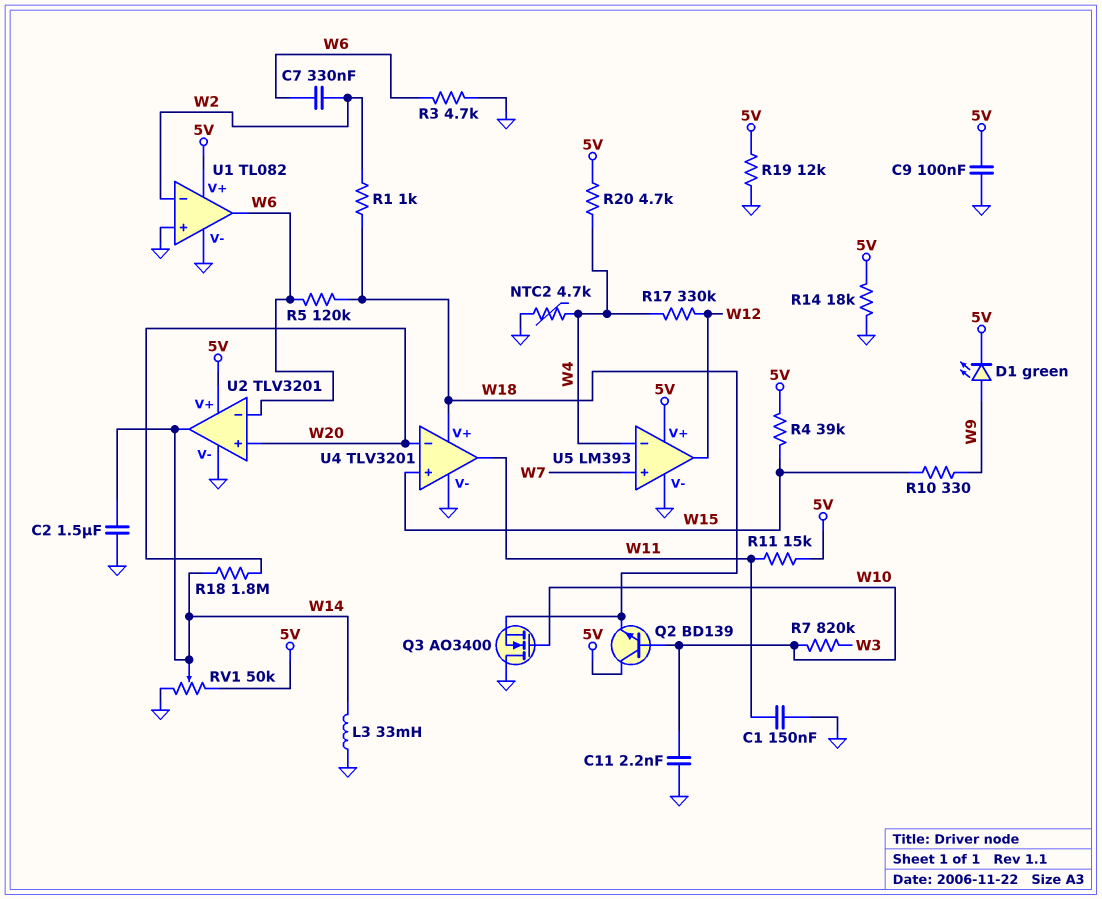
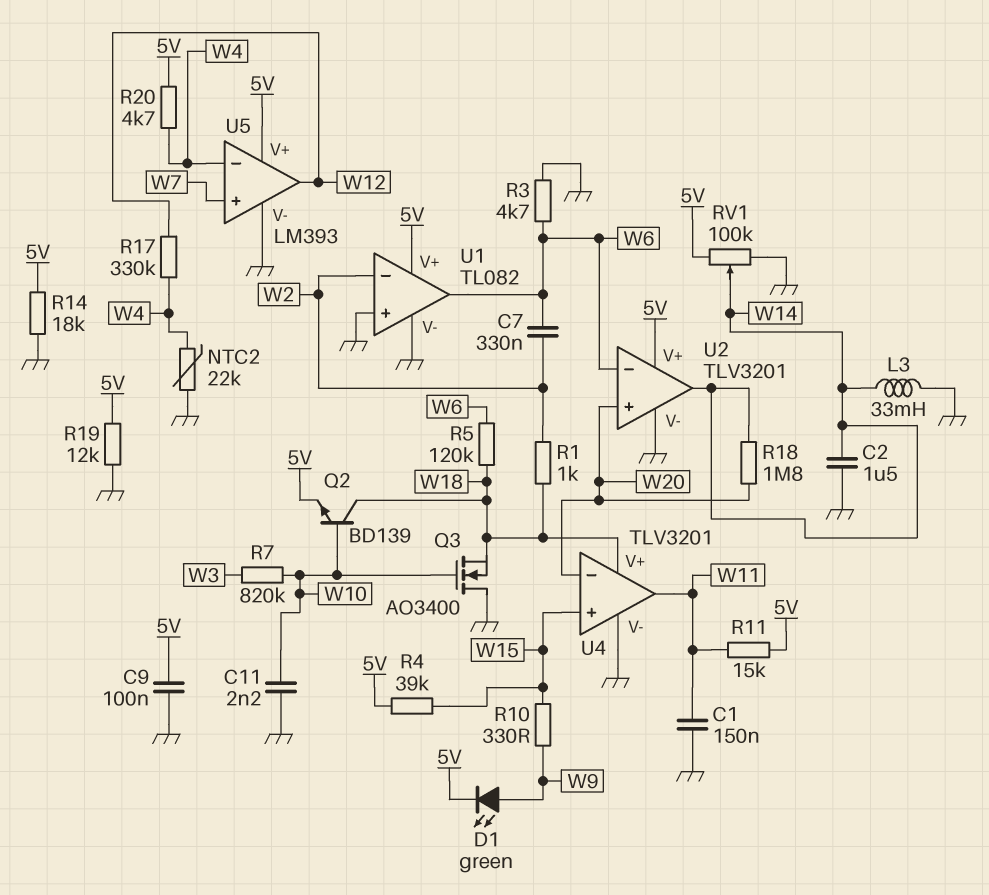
NTC2: 4.7k (GND, W4) -> 22k (GND, W4)
Q2: NPN BD139 (B W10, C 5V, E W18) -> NPN BD139 (B W10, C W18, E 5V)
RV1: 50k (5V, GND, wiper W14) -> 100k (5V, GND, wiper W14)

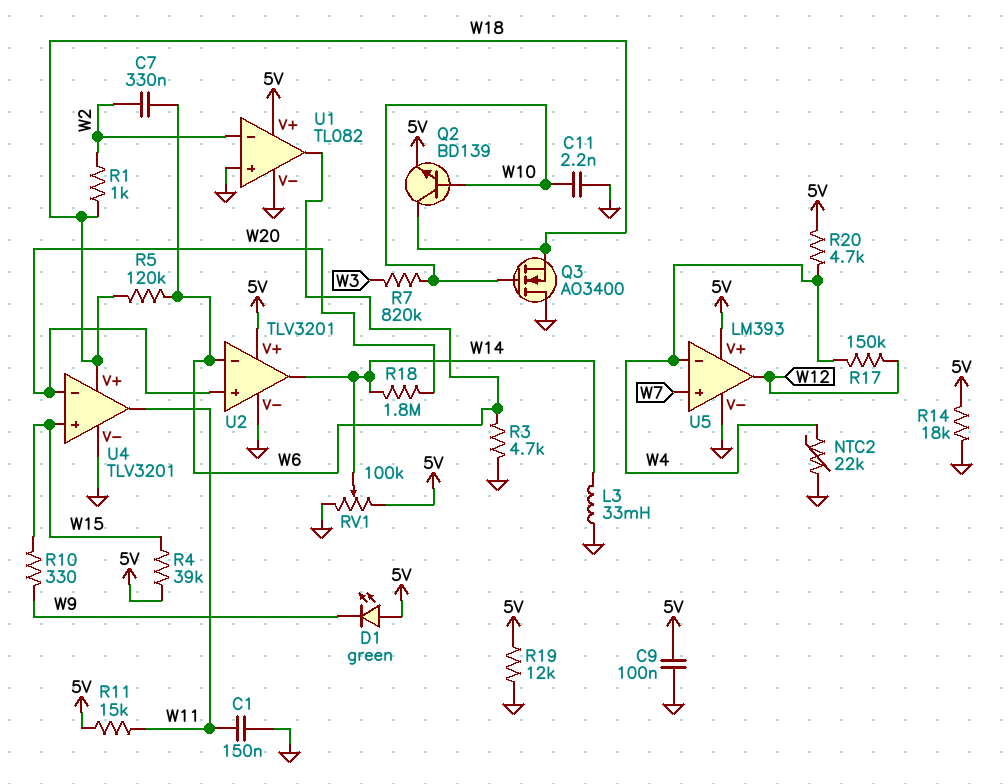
C2: 1.5uF (GND, W14) -> none
D1: LED green (A W9, K 5V) -> LED green (A 5V, K W9)
R17: 330k (W4, W12) -> 150k (W4, W12)

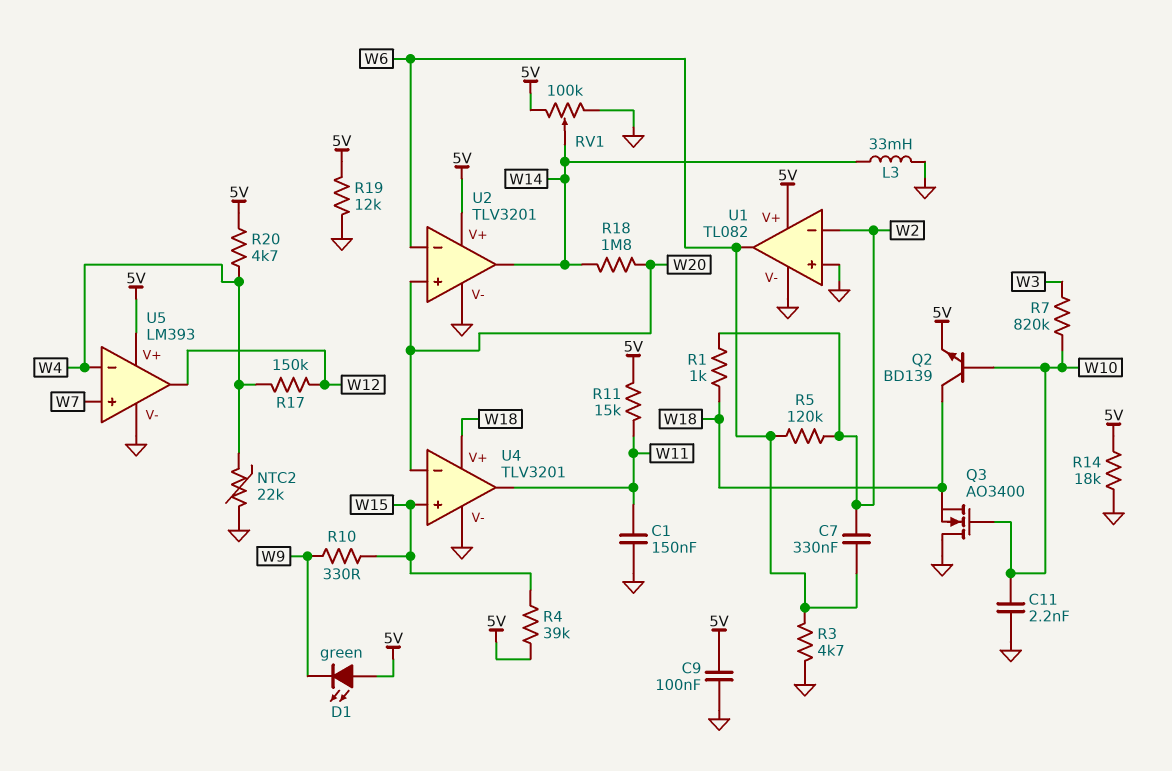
R5: 120k (W6, W18) -> 120k (W2, W6)

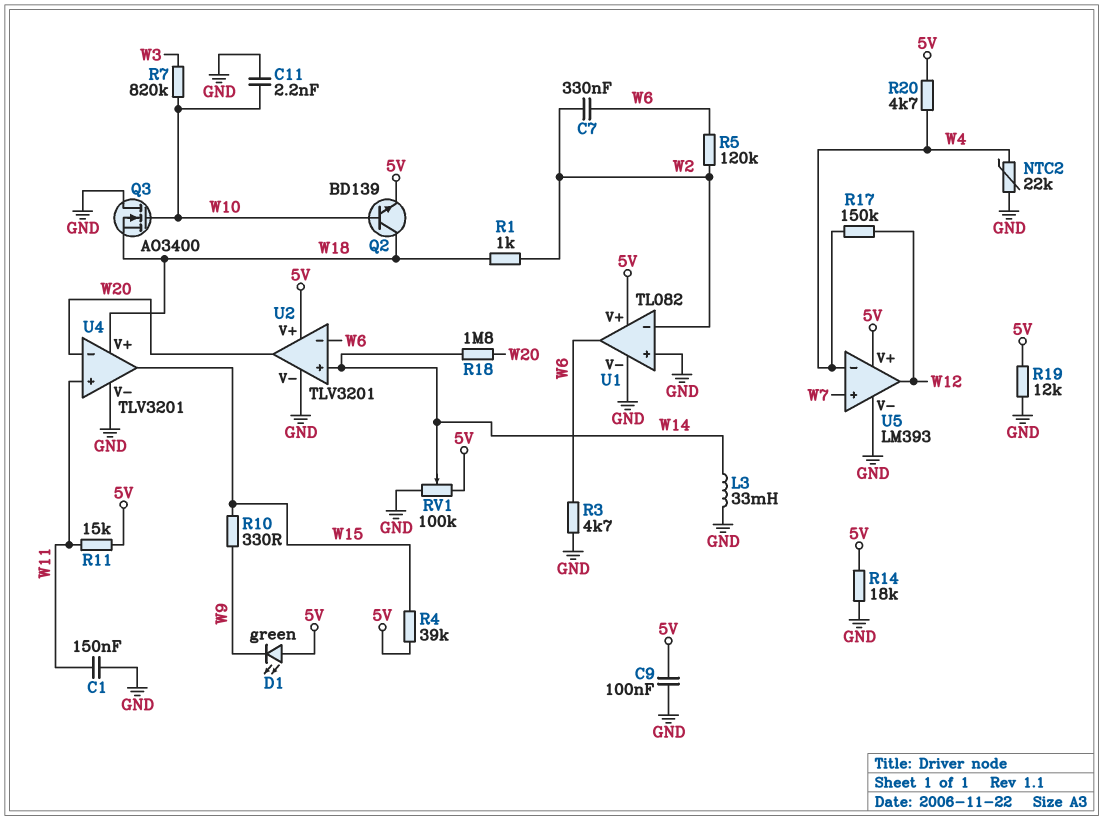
U2 pin in+: W20 -> W14
U2 pin out: W14 -> W20
U4 pin in+: W15 -> W11
U4 pin out: W11 -> W15

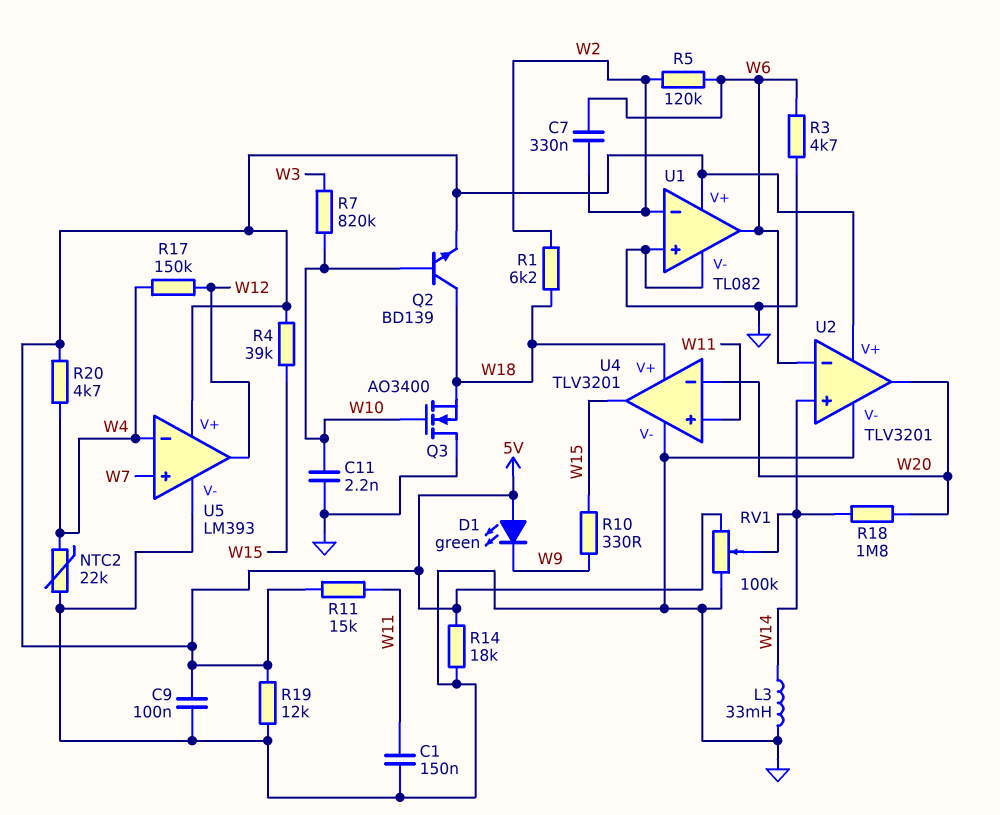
R1: 1k (W2, W18) -> 6.2k (W2, W18)

